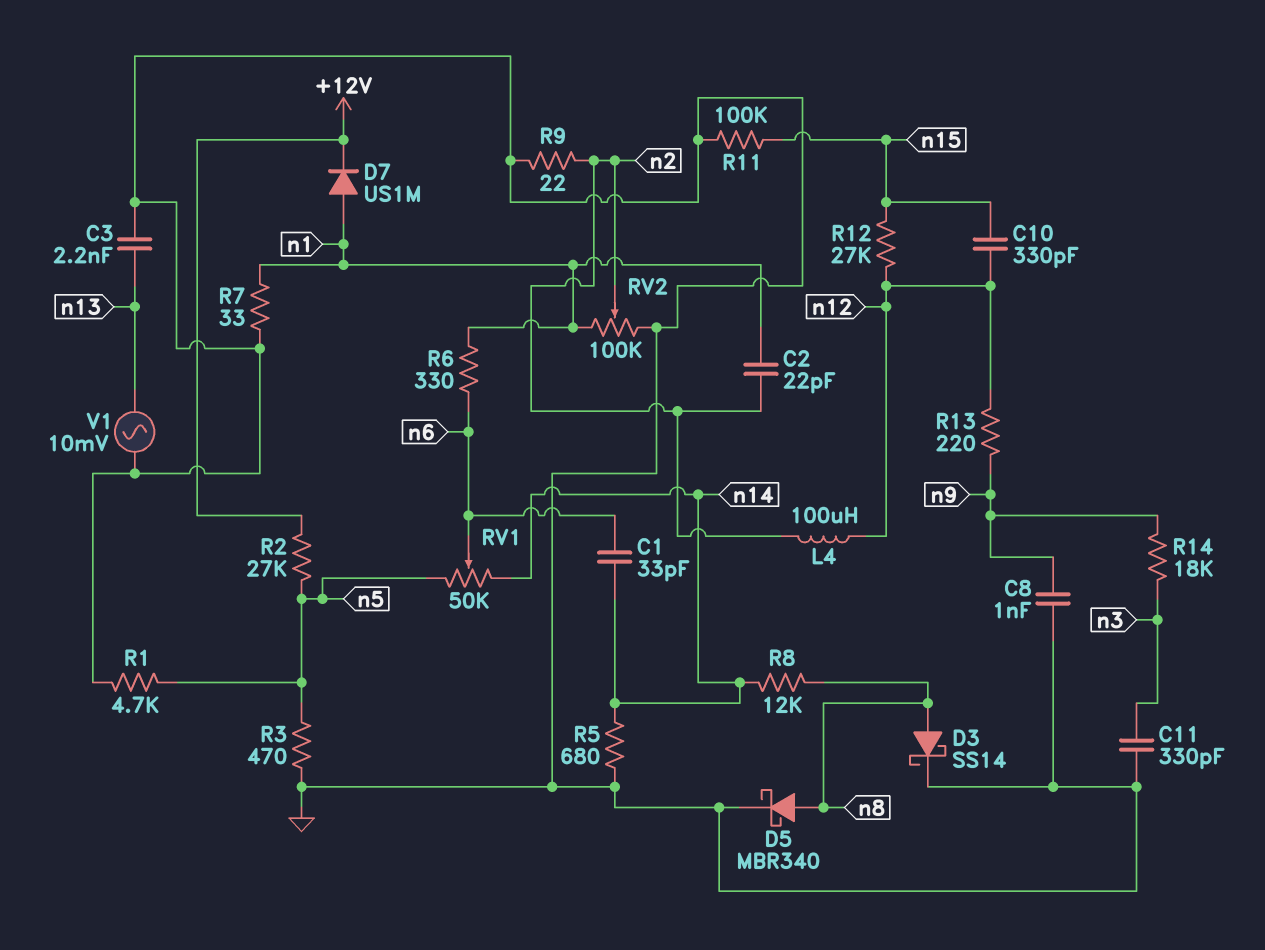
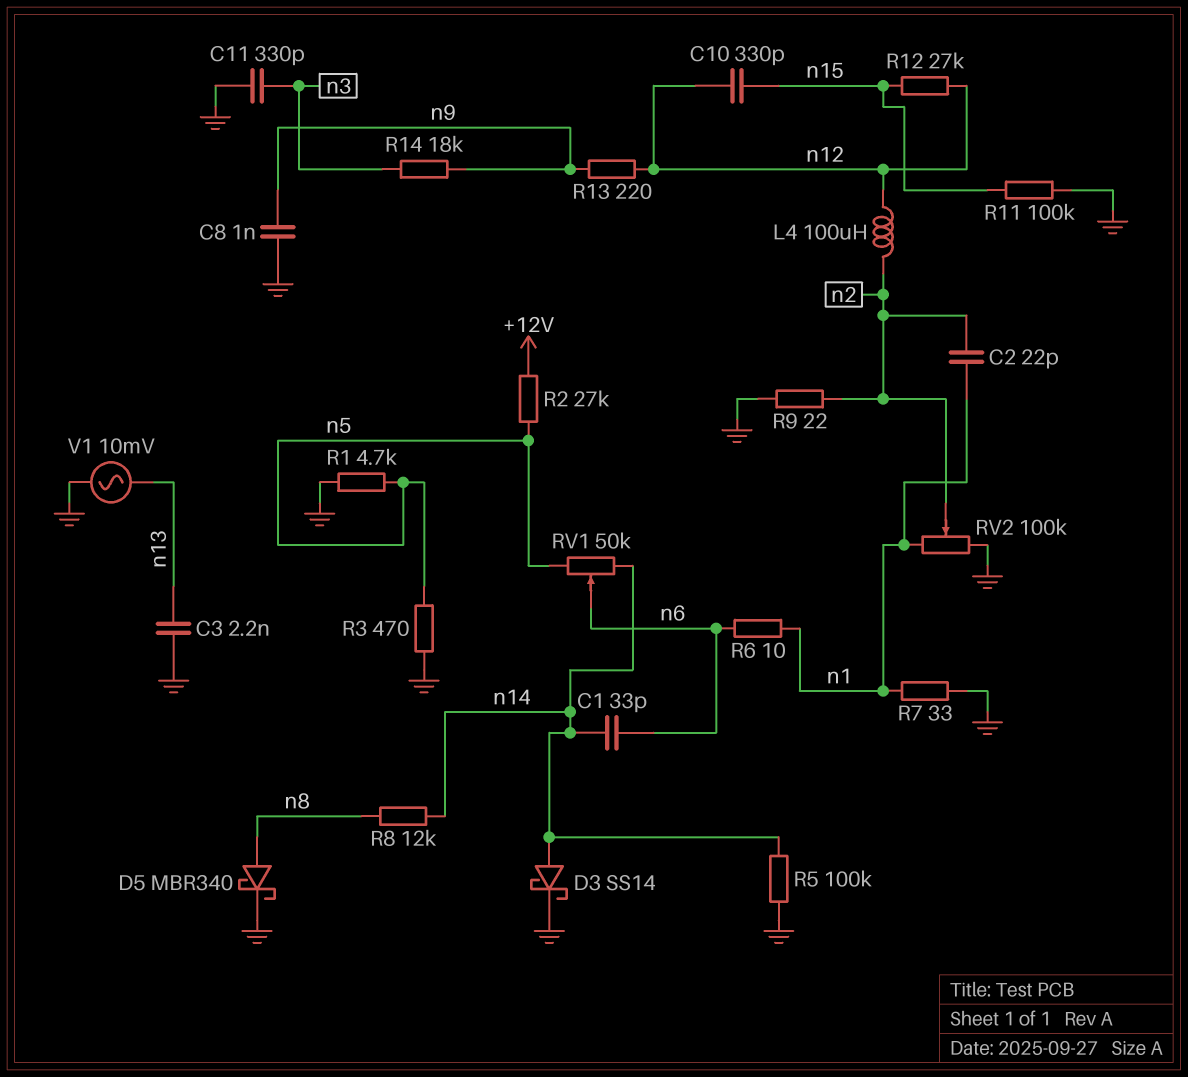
D3: schottky SS14 (A n8, K GND) -> schottky SS14 (A n14, K GND)
D7: diode US1M (A n1, K +12V) -> none
R5: 680 (GND, n14) -> 100k (GND, n14)
R6: 330 (n1, n6) -> 10 (n1, n6)

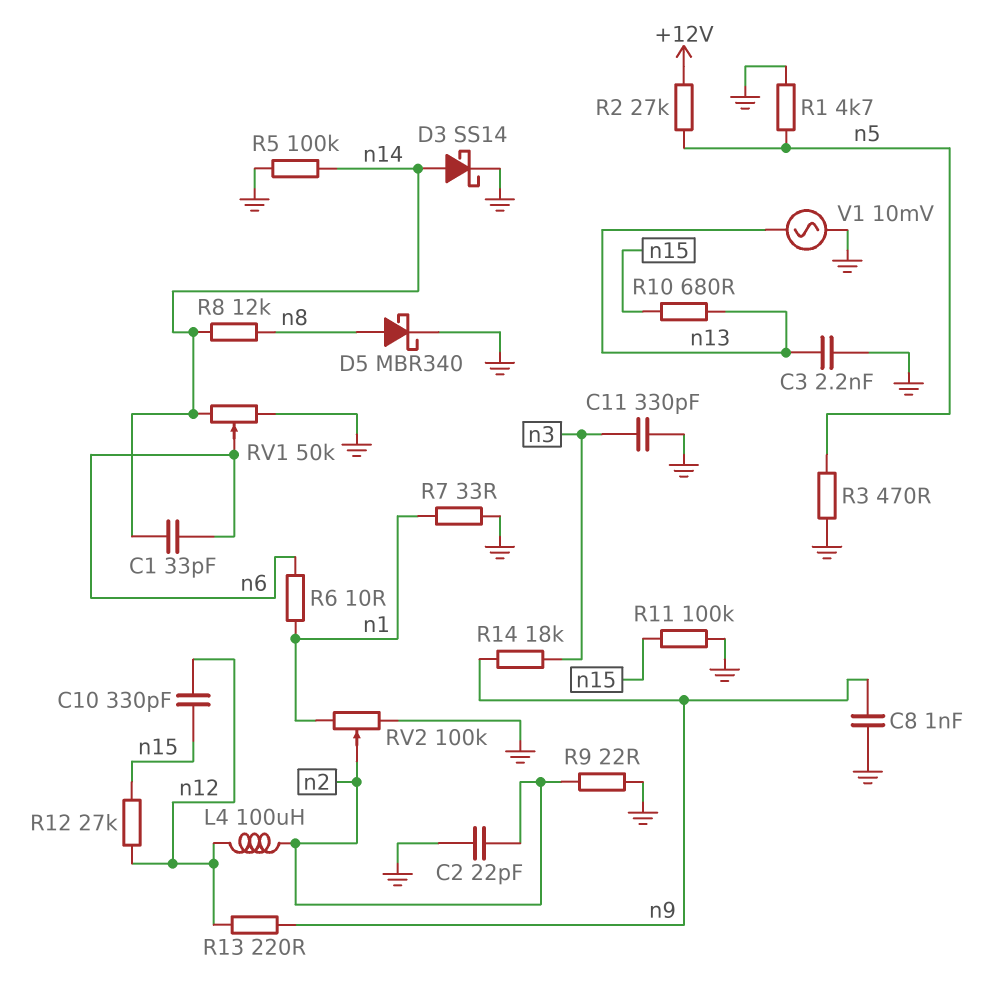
C2: 22pF (n1, n2) -> 22pF (GND, n2)
R10: none -> 680 (n13, n15)
RV1: 50k (n5, n14, wiper n6) -> 50k (GND, n14, wiper n6)

